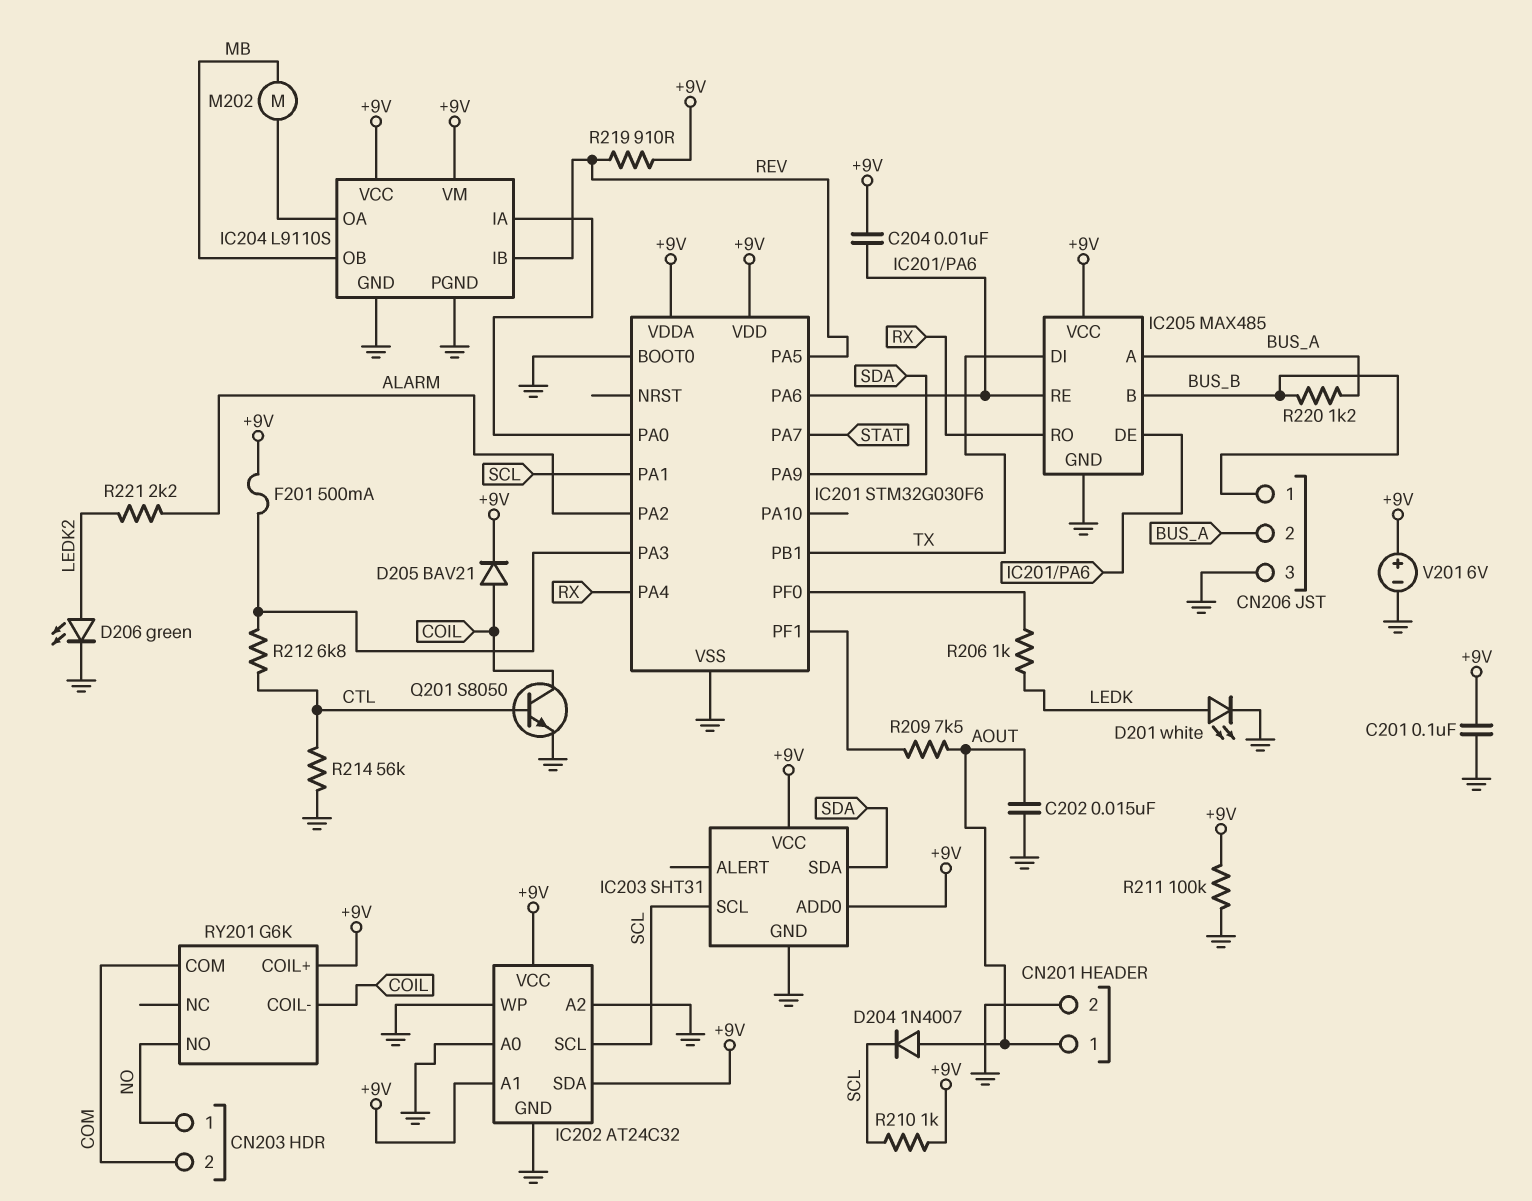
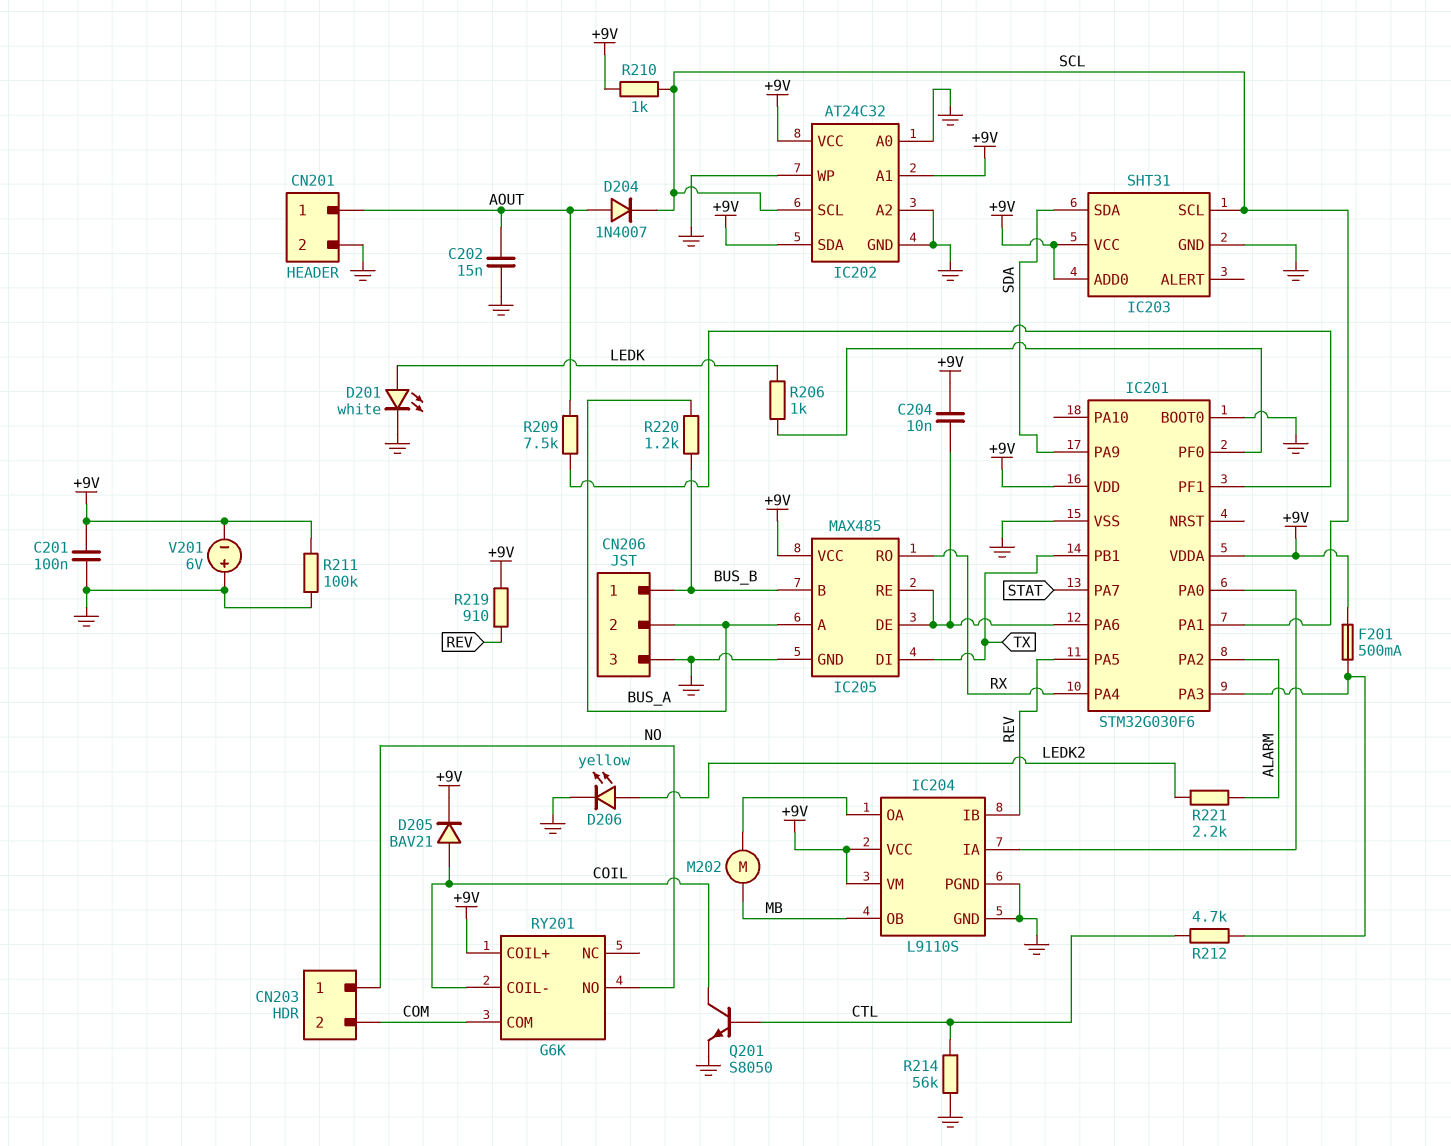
D206: LED green (A LEDK2, K GND) -> LED yellow (A LEDK2, K GND)
R212: 6.8k (CTL, IC201/PA3) -> 4.7k (CTL, IC201/PA3)
V201: 6V (plus +9V, minus GND) -> 6V (plus GND, minus +9V)

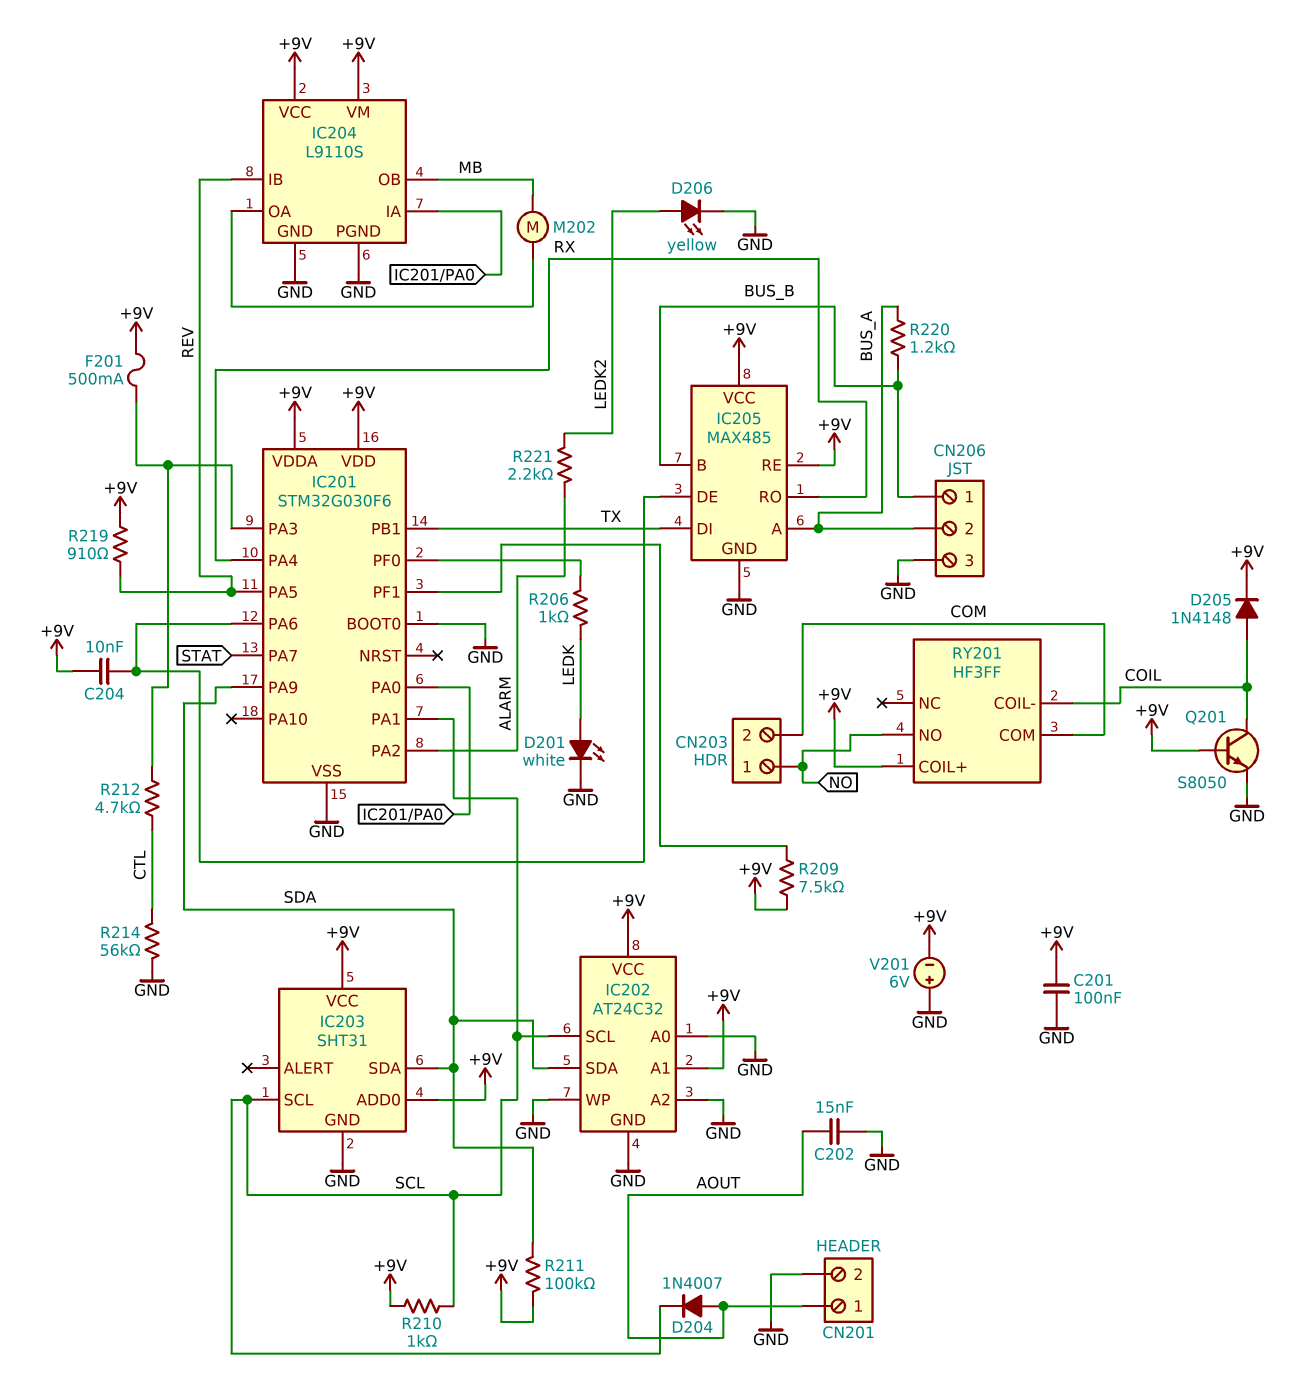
D205: diode BAV21 (A COIL, K +9V) -> diode 1N4148 (A COIL, K +9V)
IC202 pin SDA: +9V -> SDA
IC205 pin RE: IC201/PA6 -> +9V
Q201: NPN S8050 (B CTL, C COIL, E GND) -> NPN S8050 (B +9V, C COIL, E GND)
R209: 7.5k (AOUT, IC201/PF1) -> 7.5k (+9V, IC201/PF1)
R211: 100k (+9V, GND) -> 100k (+9V, SDA)
RY201: G6K -> HF3FF

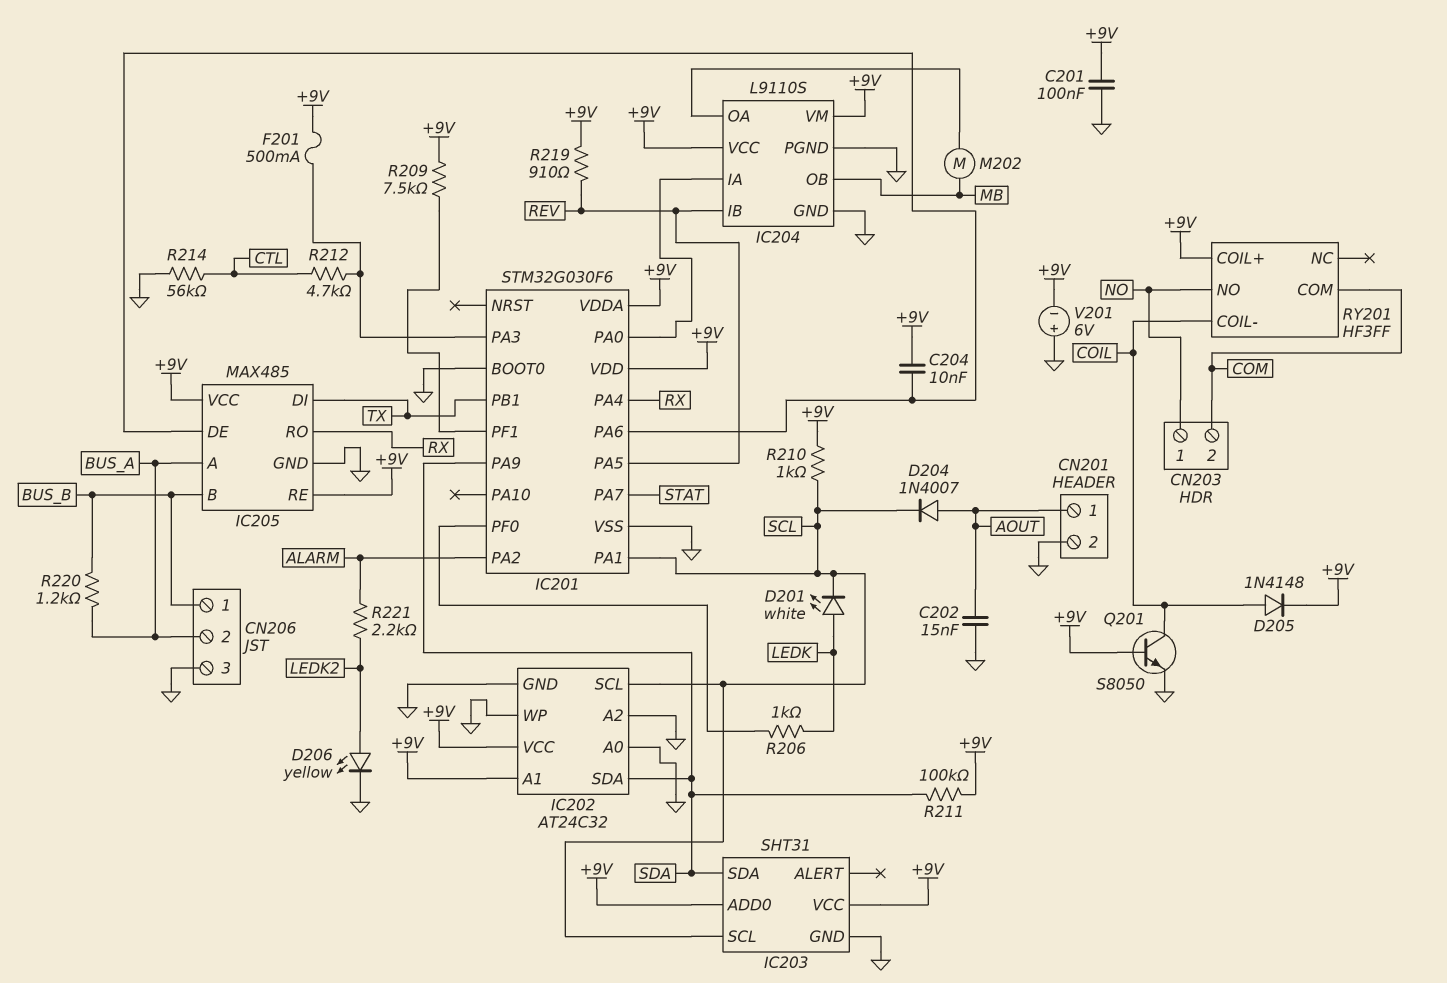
D201: LED white (A LEDK, K GND) -> LED white (A LEDK, K SCL)

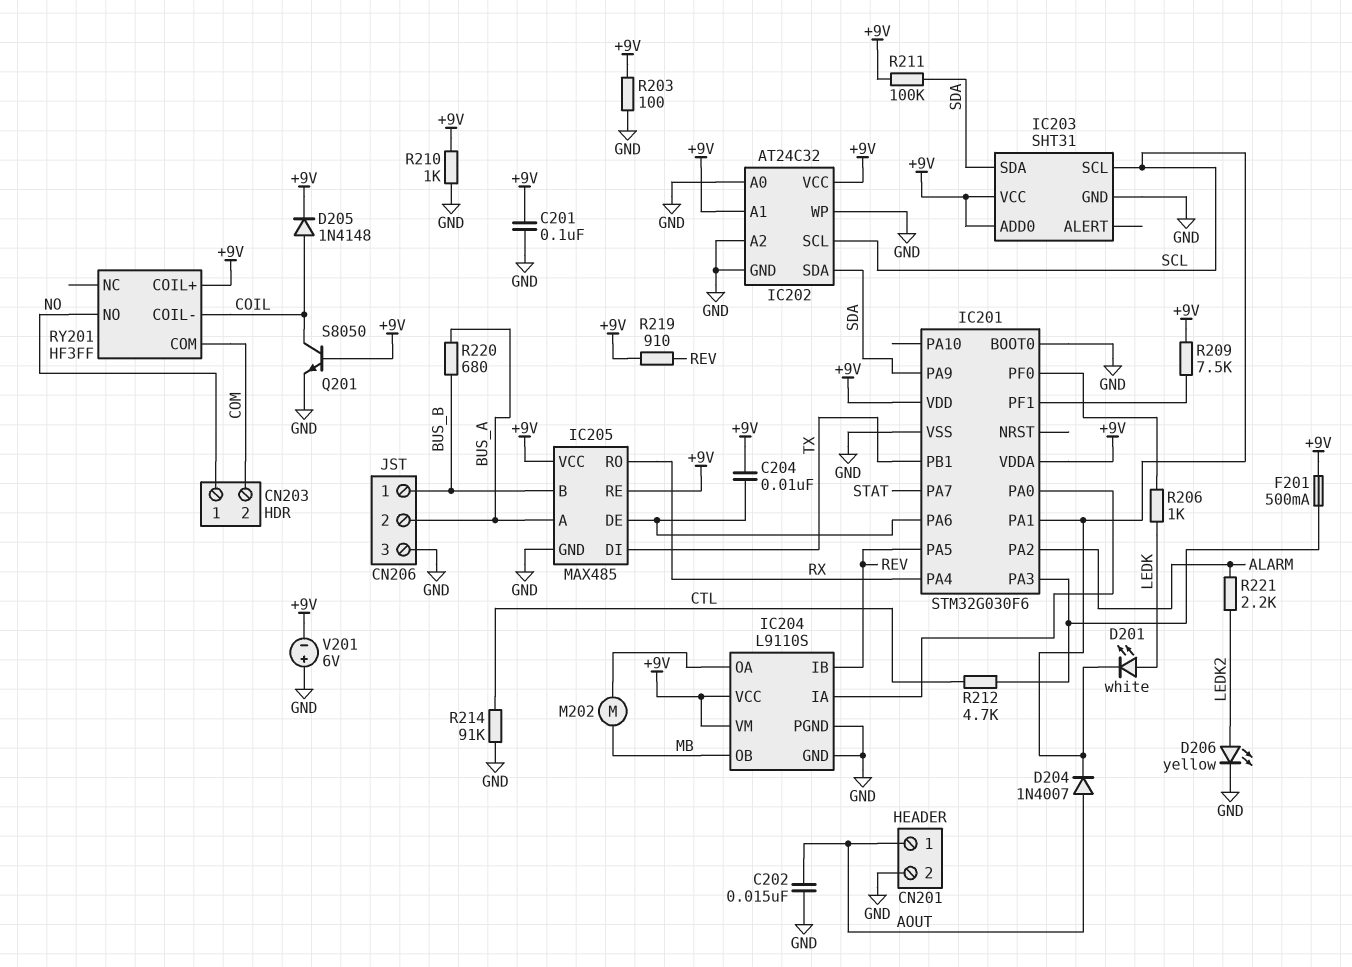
R203: none -> 100 (+9V, GND)
R210: 1k (+9V, SCL) -> 1k (+9V, GND)
R214: 56k (CTL, GND) -> 91k (CTL, GND)
R220: 1.2k (BUS_A, BUS_B) -> 680 (BUS_A, BUS_B)

